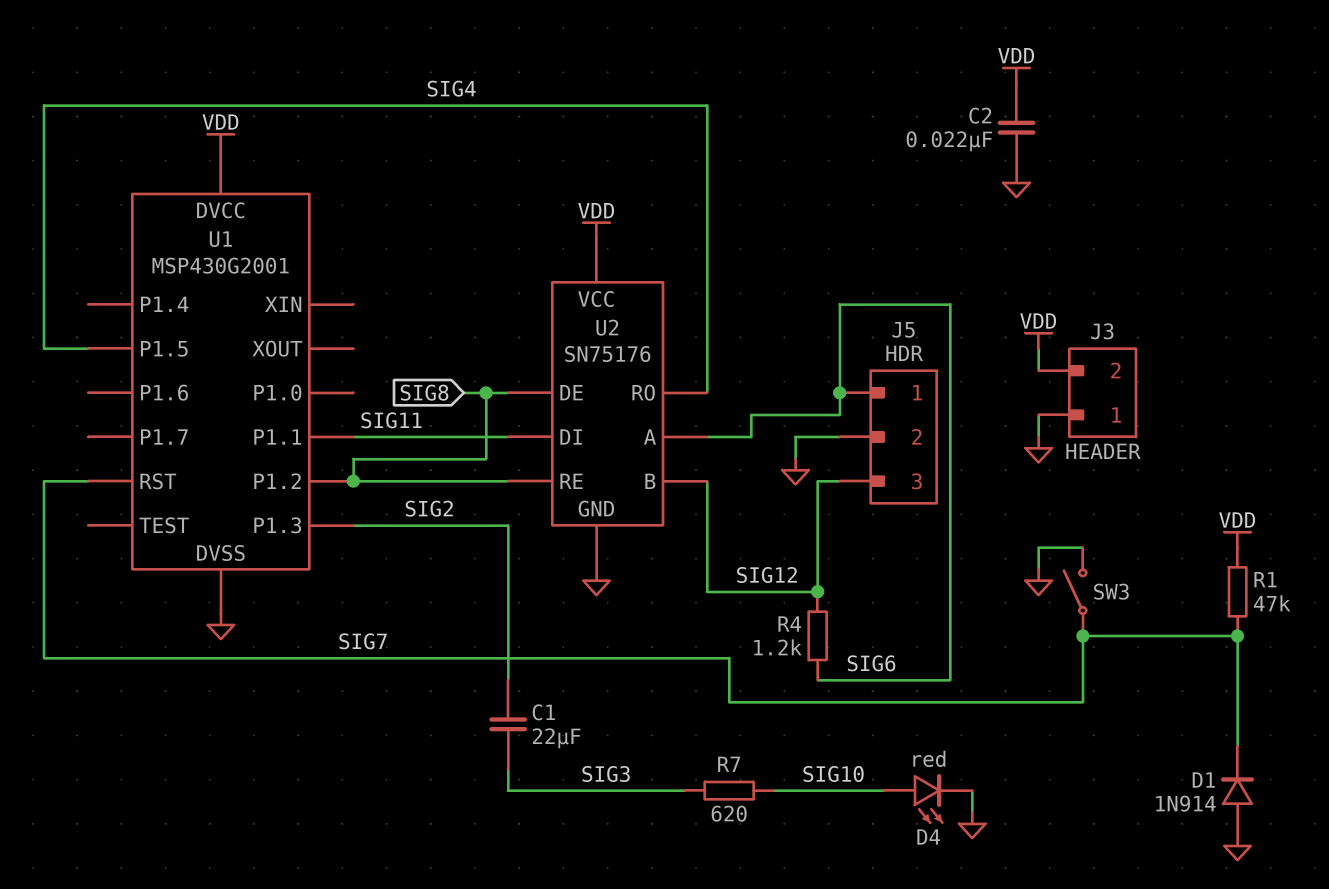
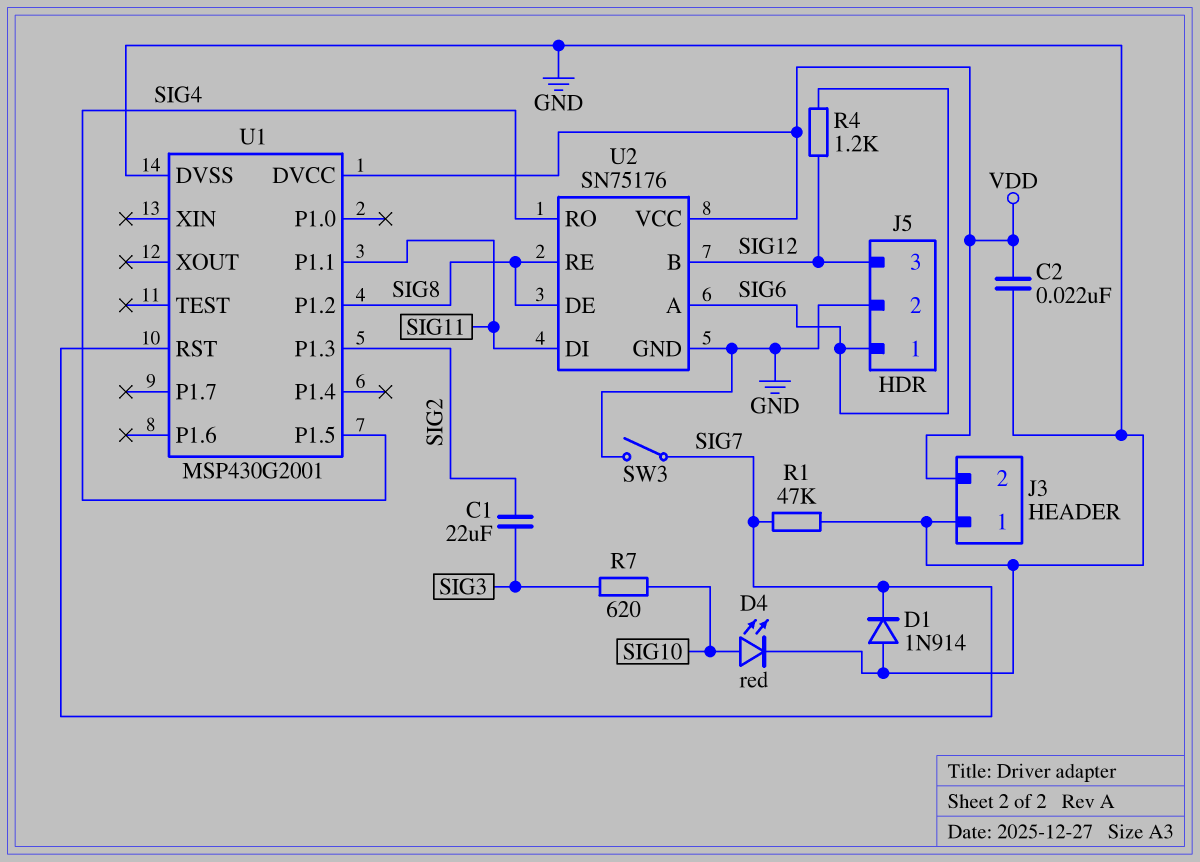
R1: 47k (SIG7, VDD) -> 47k (GND, SIG7)

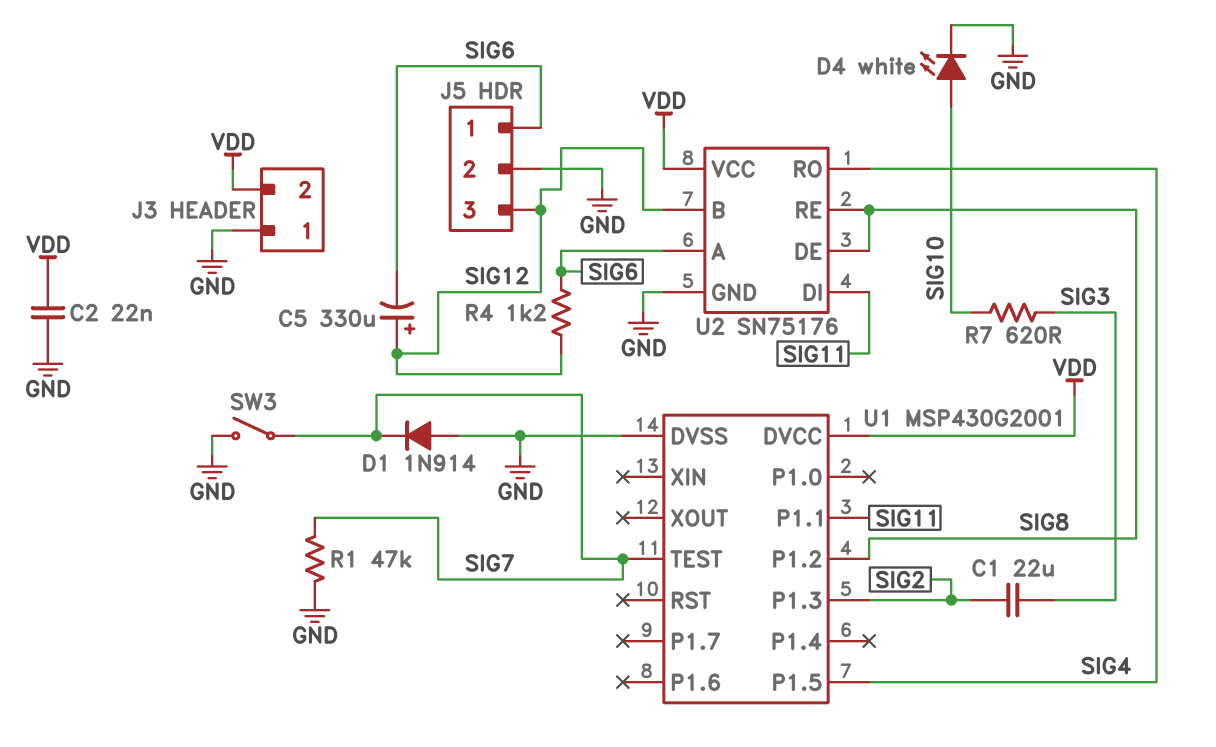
C5: none -> 330uF (plus SIG12, minus SIG6)
D4: LED red (A SIG10, K GND) -> LED white (A SIG10, K GND)
U1 pin RST: SIG7 -> none
U1 pin TEST: none -> SIG7

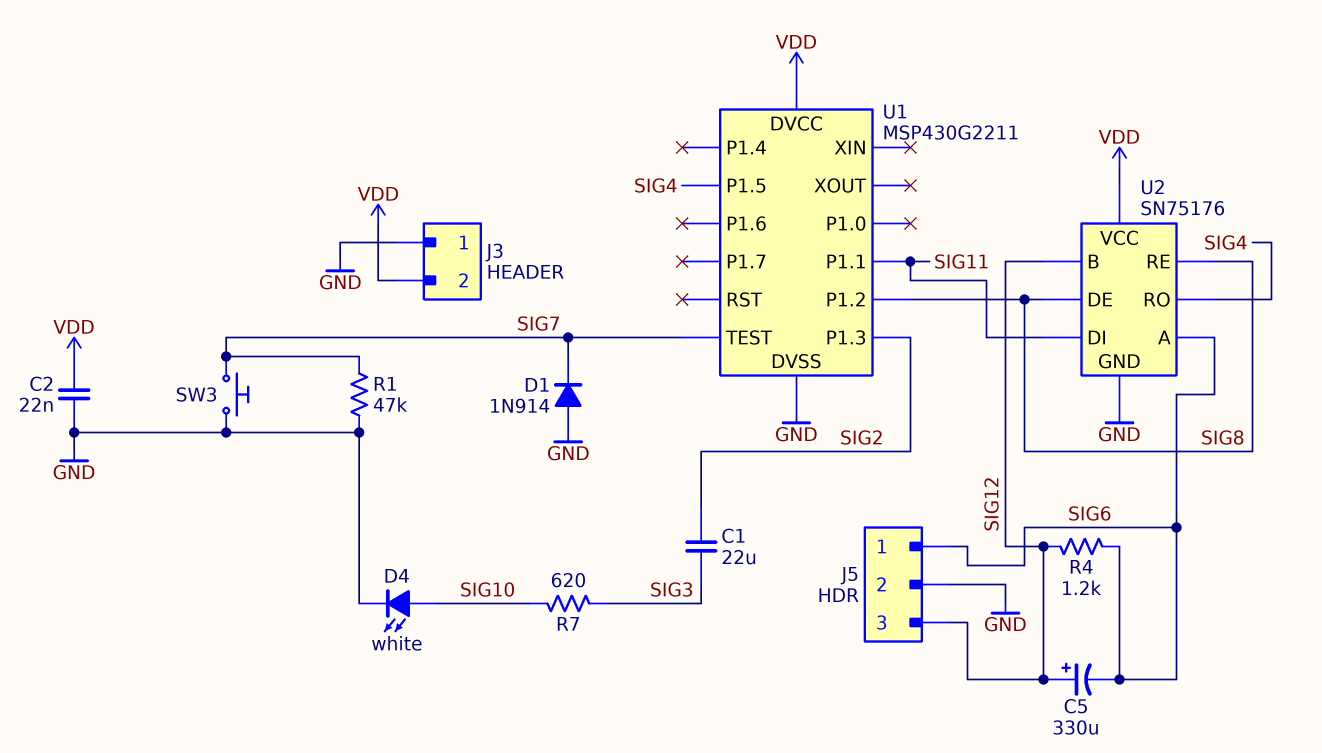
SW3: switch (GND, SIG7) -> button (GND, SIG7)
U1: MSP430G2001 -> MSP430G2211

